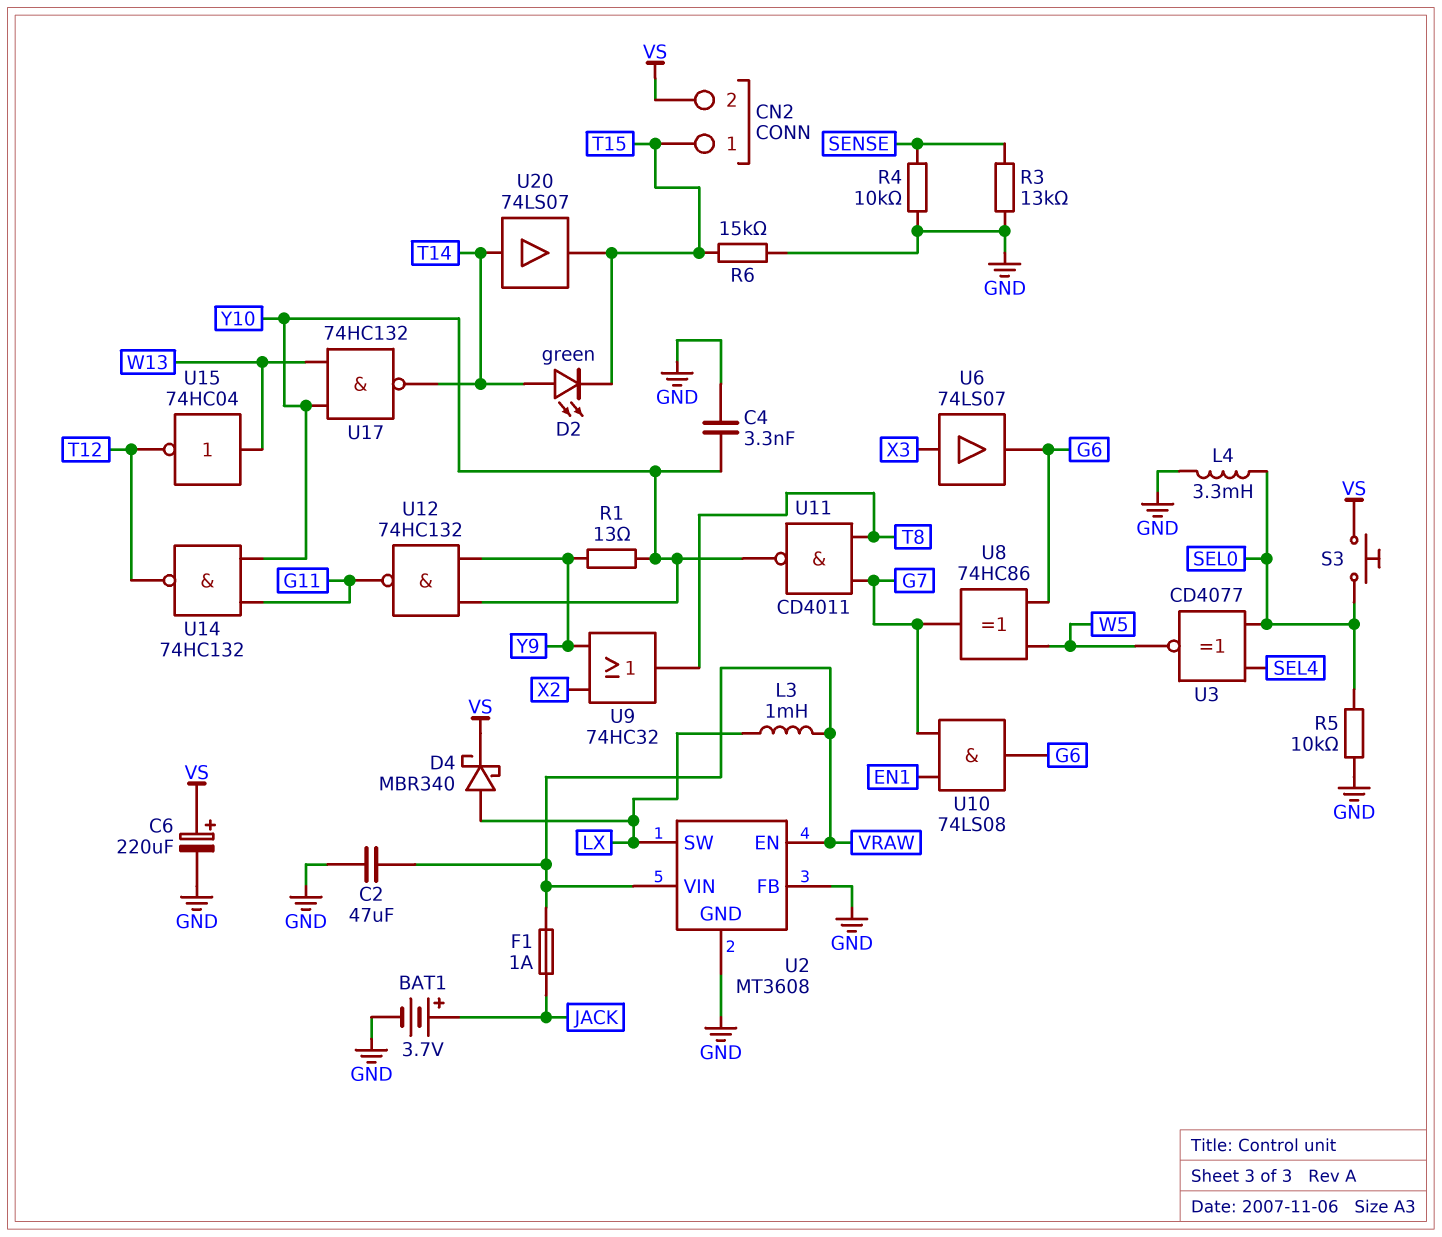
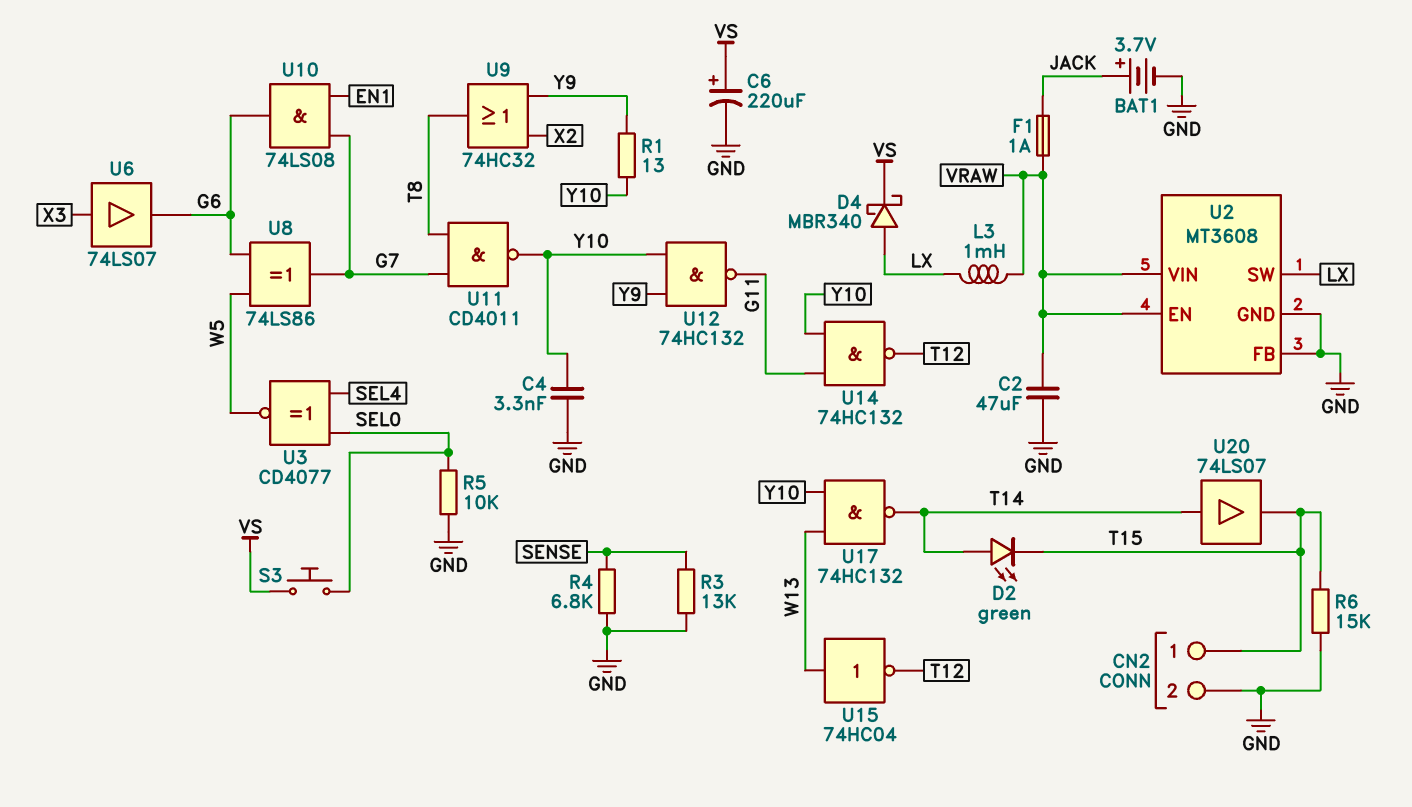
CN2 pin 2: VS -> GND
L4: 3.3mH (GND, SEL0) -> none
R4: 10k (GND, SENSE) -> 6.8k (GND, SENSE)
U8: XOR 74HC86 (in G6, in W5, out G7) -> XOR 74LS86 (in G6, in W5, out G7)

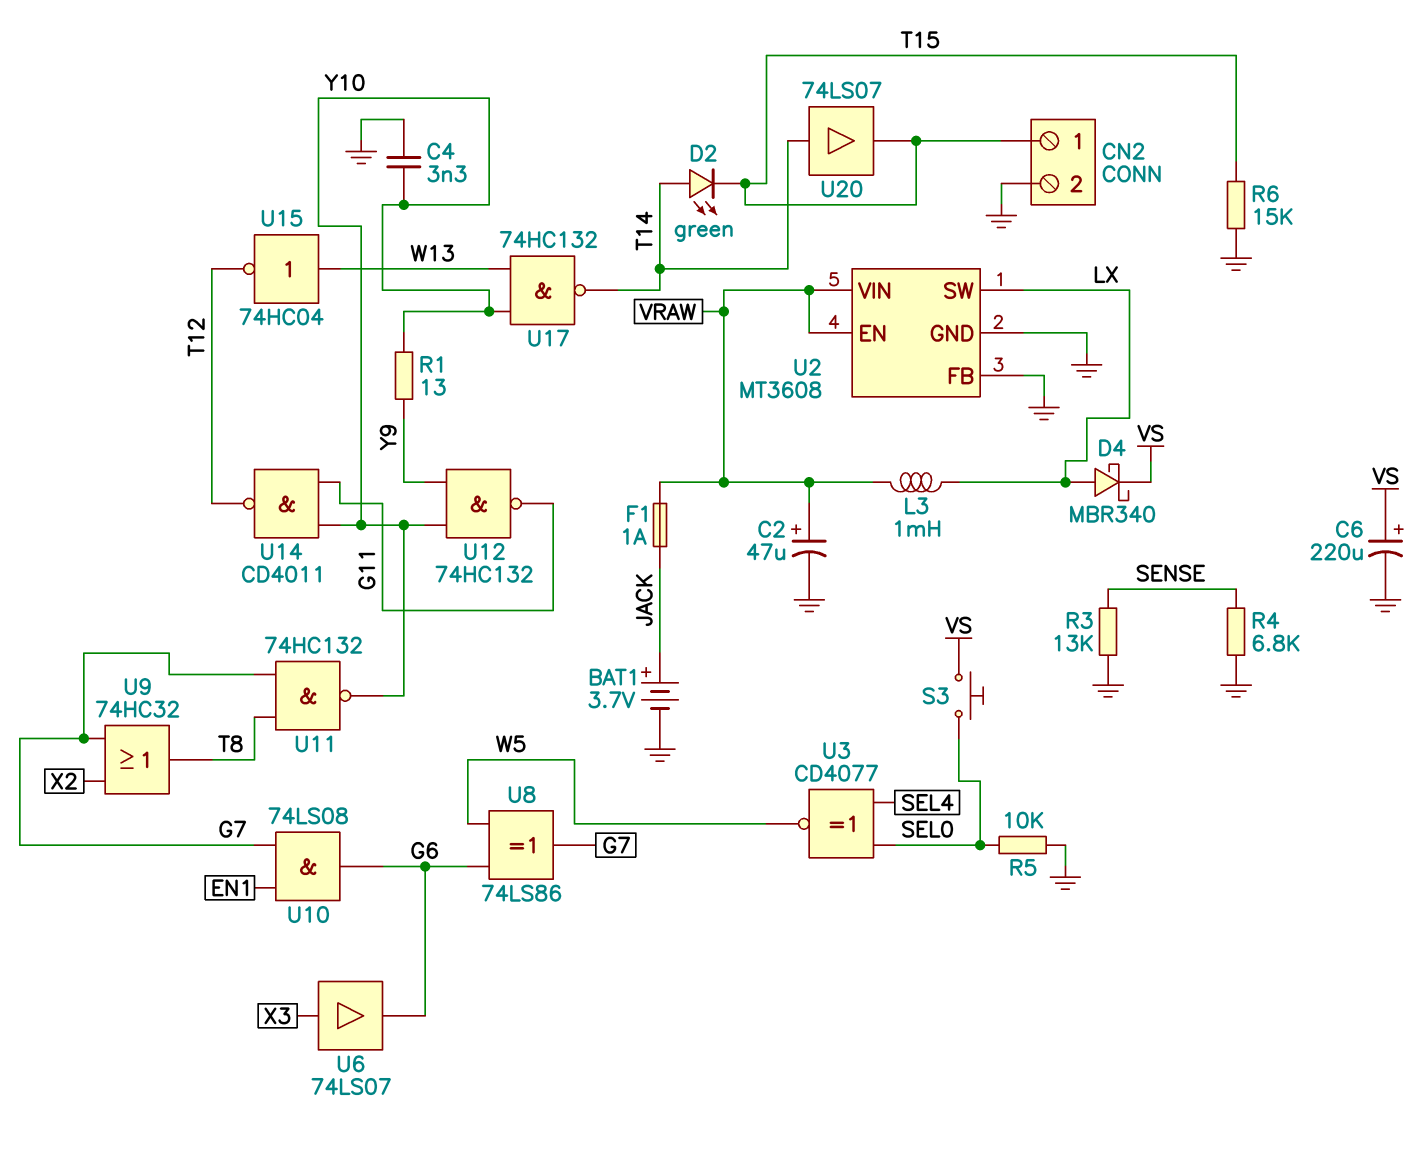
C2: 47uF (GND, VRAW) -> 47uF (plus VRAW, minus GND)
U9: OR 74HC32 (in X2, in Y9, out T8) -> OR 74HC32 (in G7, in X2, out T8)
U11: NAND CD4011 (in G7, in T8, out Y10) -> NAND 74HC132 (in G7, in T8, out Y10)
U14: NAND 74HC132 (in G11, in Y10, out T12) -> NAND CD4011 (in G11, in Y10, out T12)

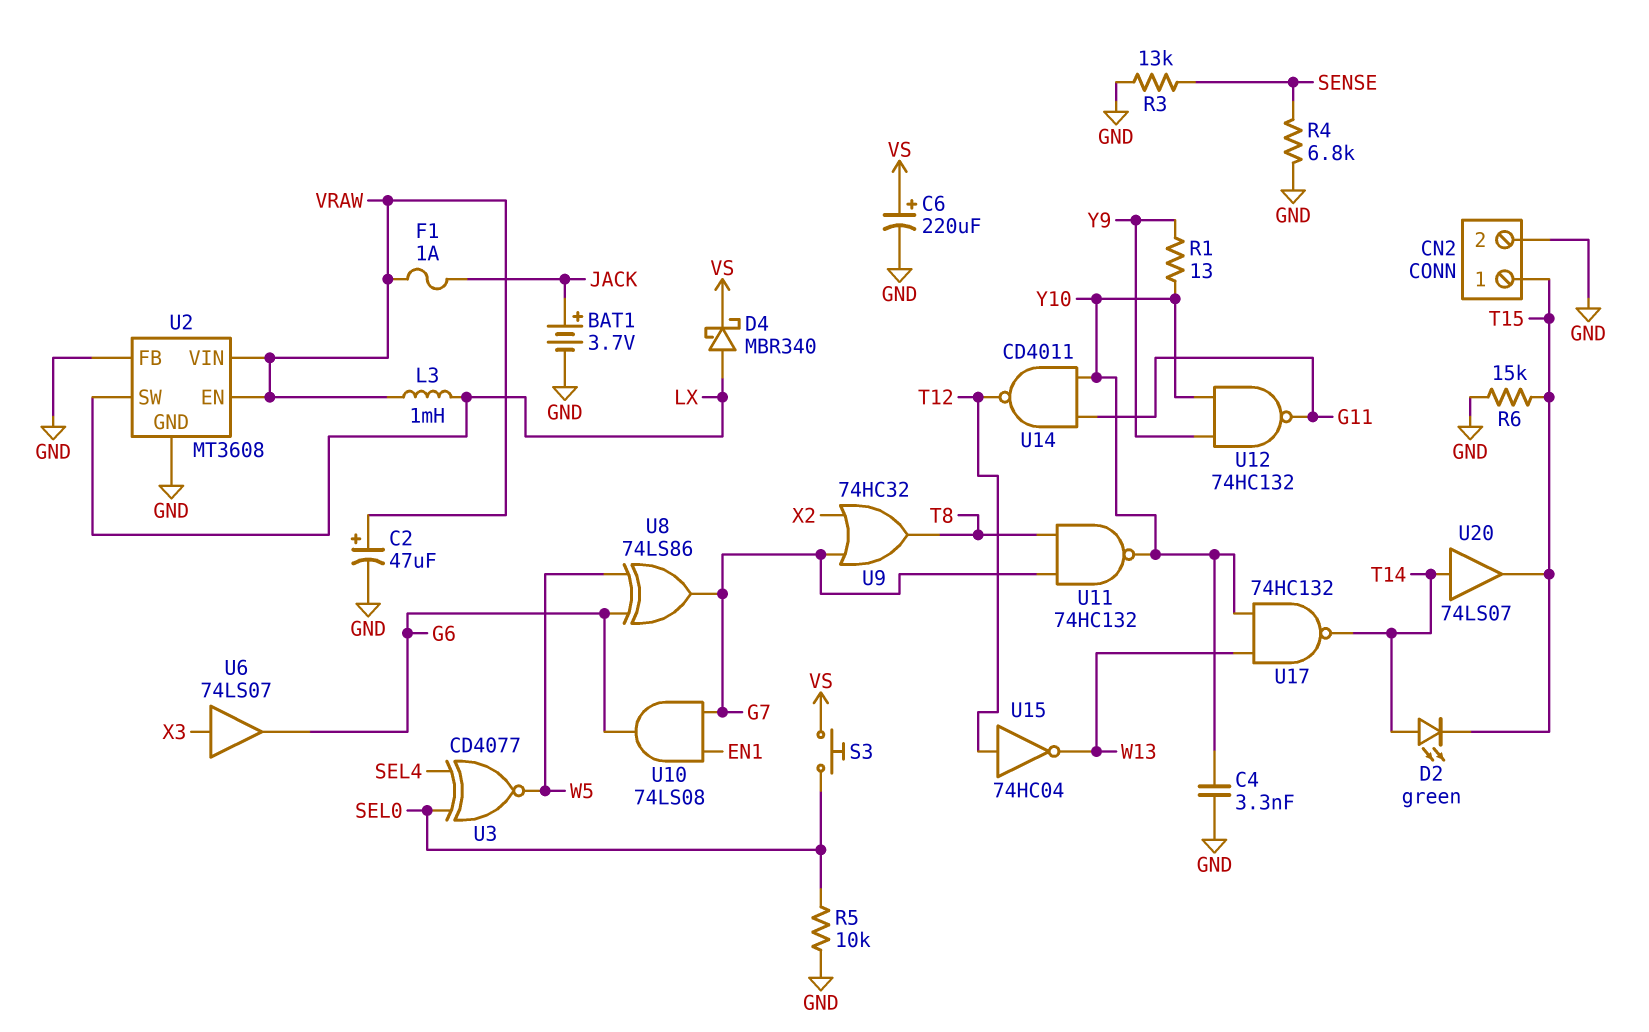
U15: NOT 74HC04 (in W13, out T12) -> NOT 74HC04 (in T12, out W13)

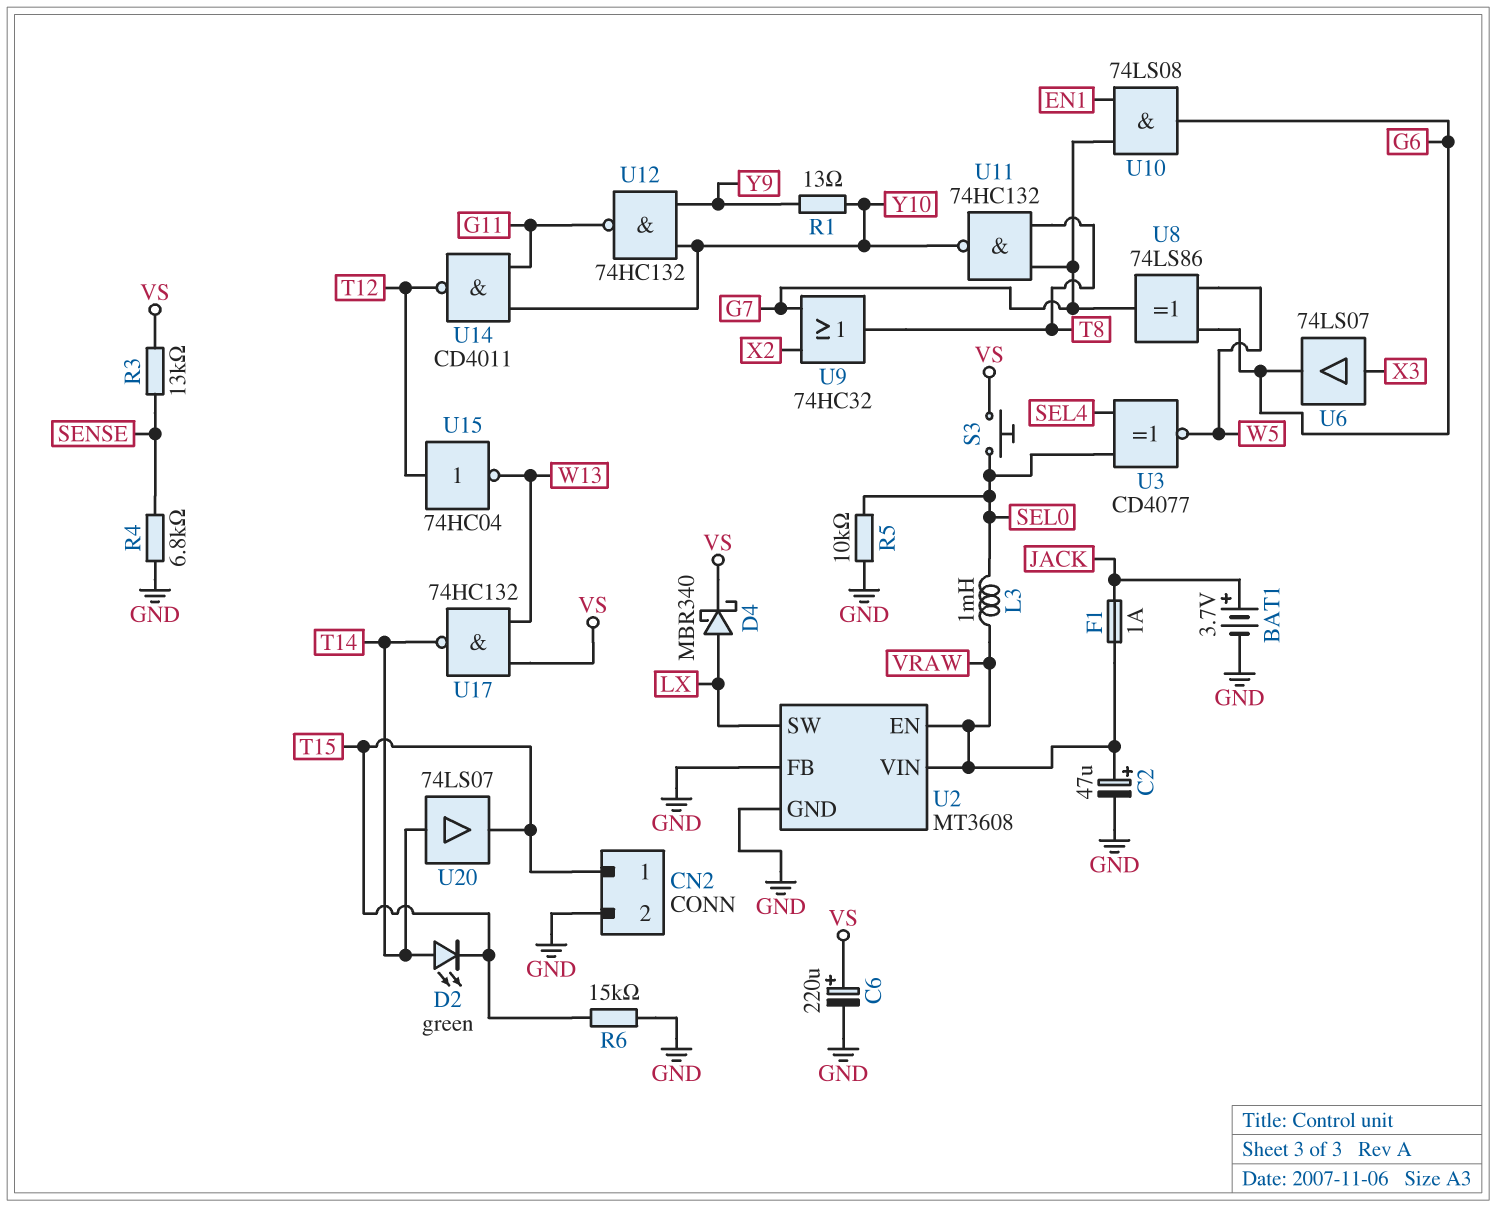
C4: 3.3nF (GND, Y10) -> none
L3: 1mH (LX, VRAW) -> 1mH (SEL0, VRAW)
R3: 13k (GND, SENSE) -> 13k (SENSE, VS)
U17: NAND 74HC132 (in W13, in Y10, out T14) -> NAND 74HC132 (in VS, in W13, out T14)

